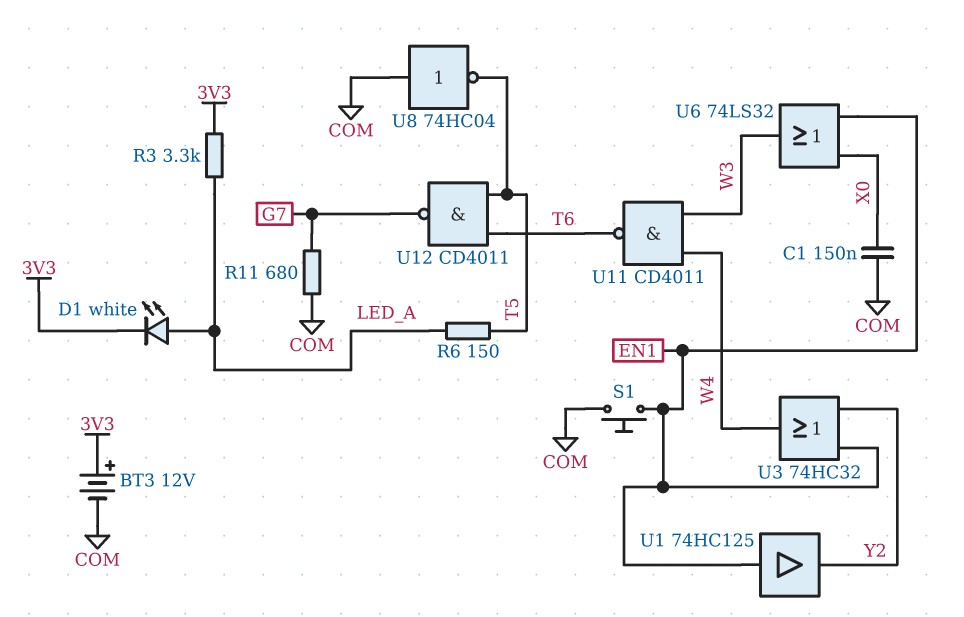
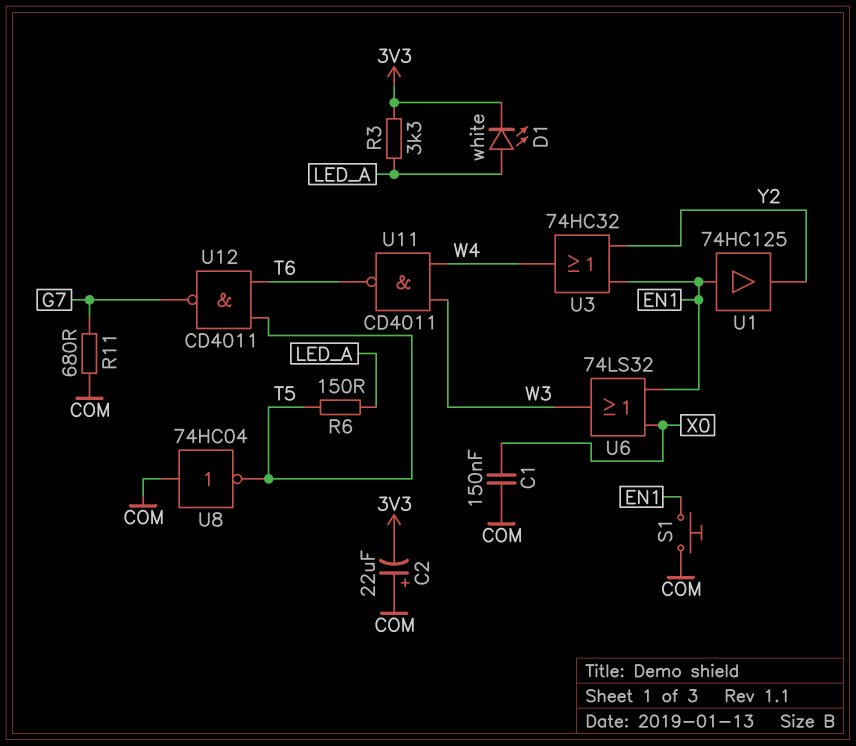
BT3: 12V (plus 3V3, minus COM) -> none
C2: none -> 22uF (plus COM, minus 3V3)

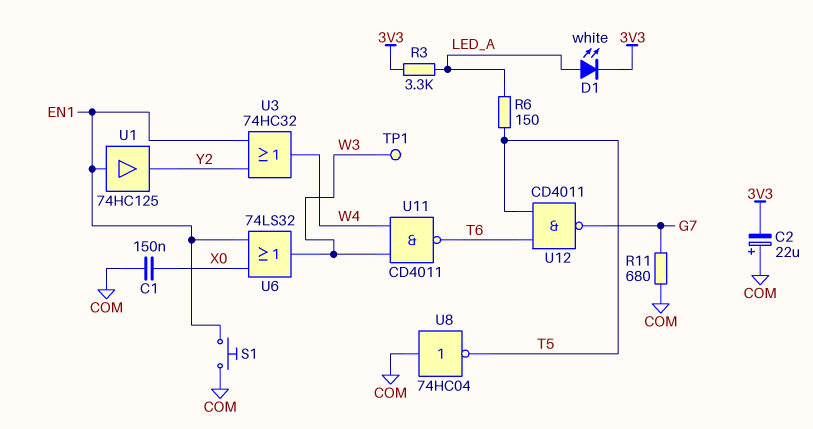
TP1: none -> test point (W3)

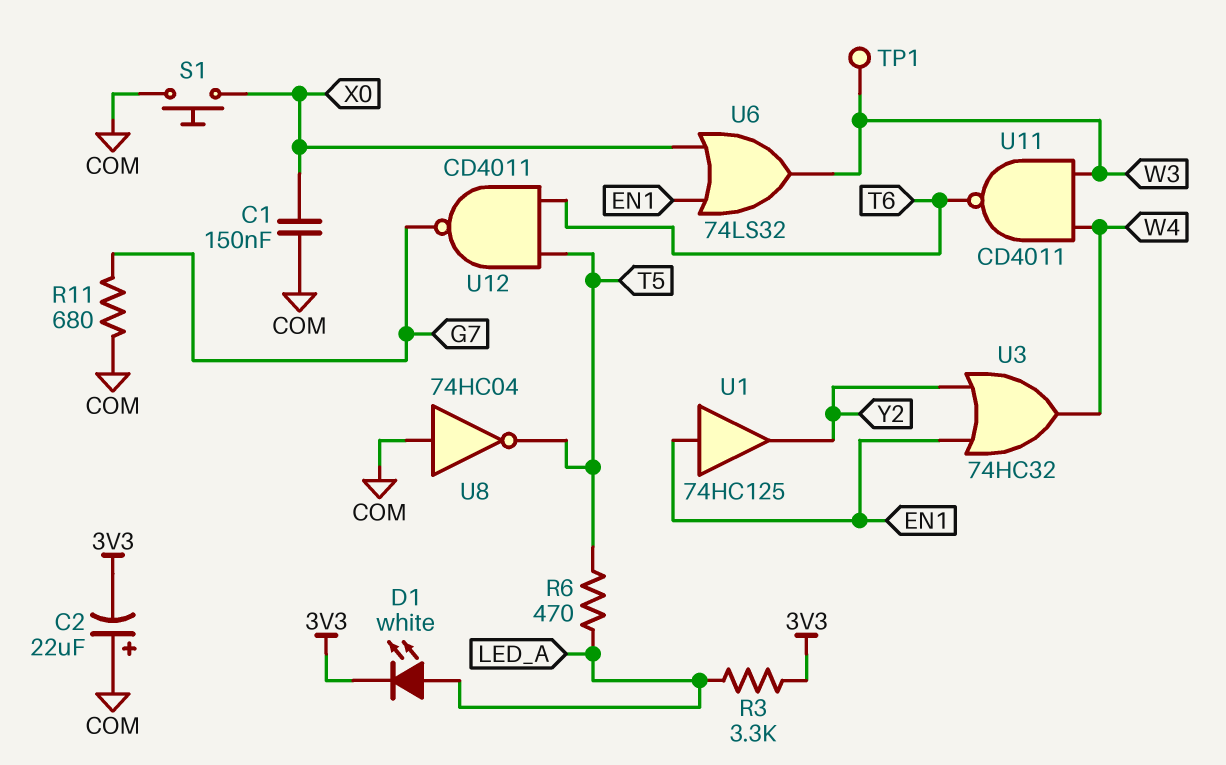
R6: 150 (LED_A, T5) -> 470 (LED_A, T5)
S1: button (COM, EN1) -> button (COM, X0)

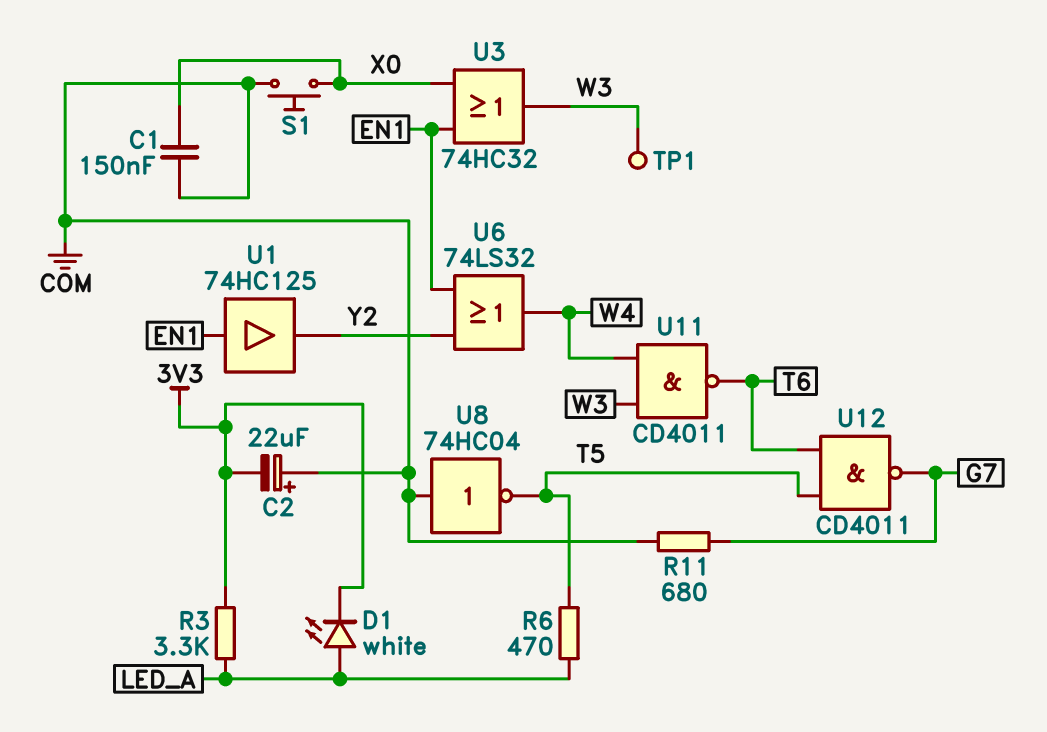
U3: OR 74HC32 (in EN1, in Y2, out W4) -> OR 74HC32 (in EN1, in X0, out W3)
U6: OR 74LS32 (in EN1, in X0, out W3) -> OR 74LS32 (in EN1, in Y2, out W4)

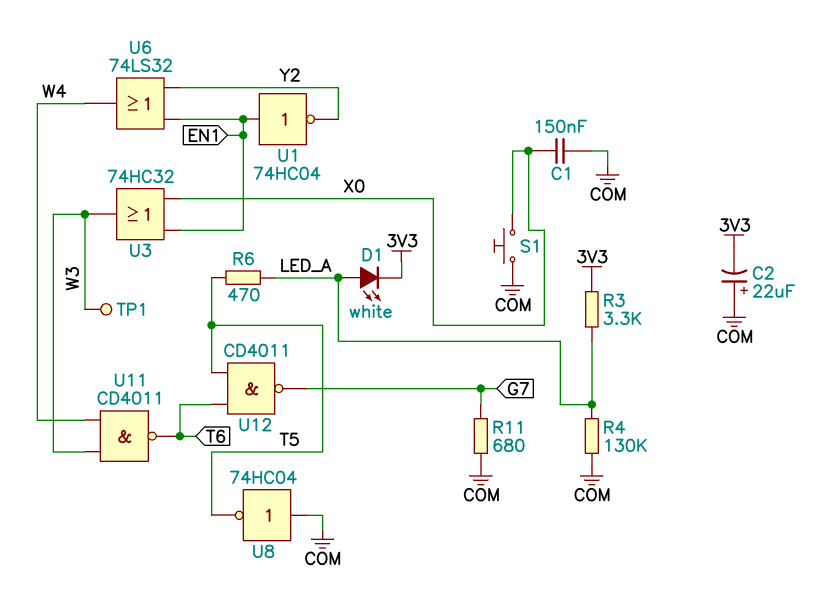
R4: none -> 130k (COM, LED_A)
U1: buffer 74HC125 (in EN1, out Y2) -> NOT 74HC04 (in EN1, out Y2)

